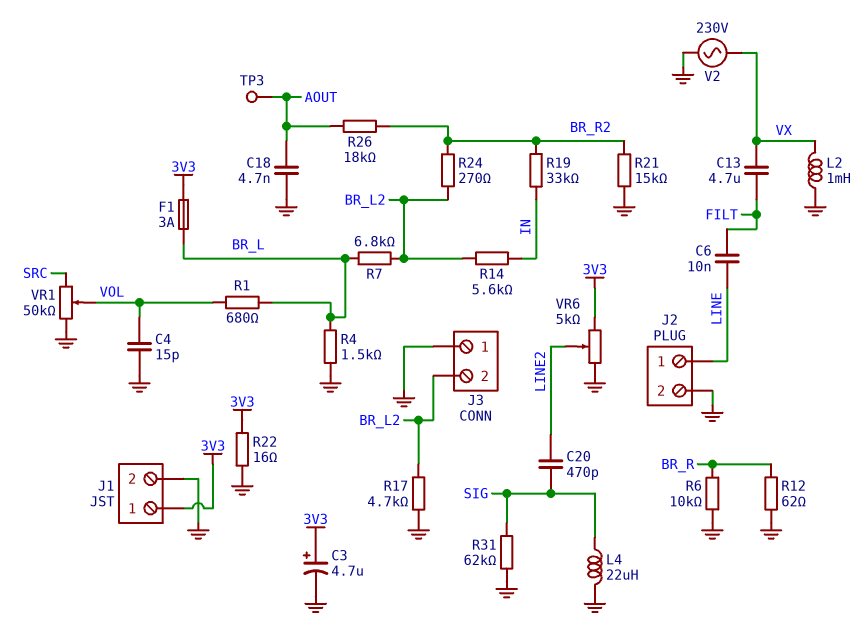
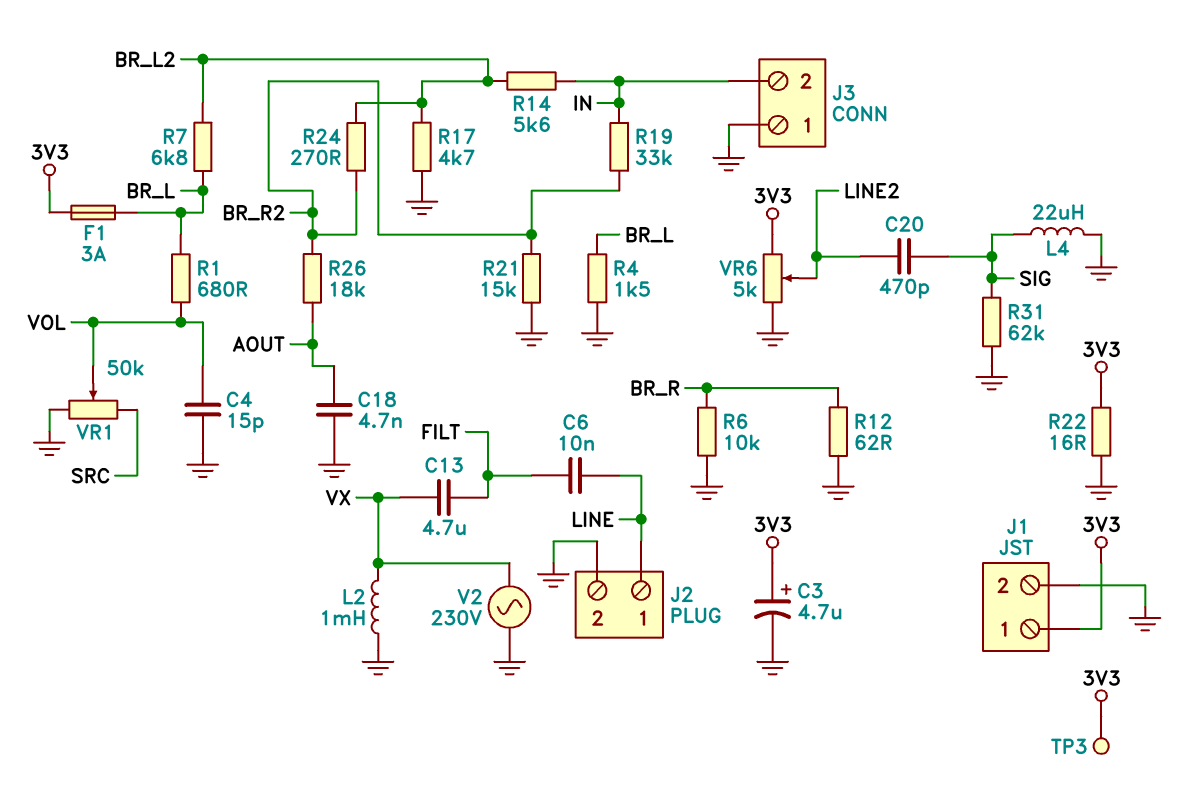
J3 pin 2: BR_L2 -> IN
TP3: test point (AOUT) -> test point (3V3)

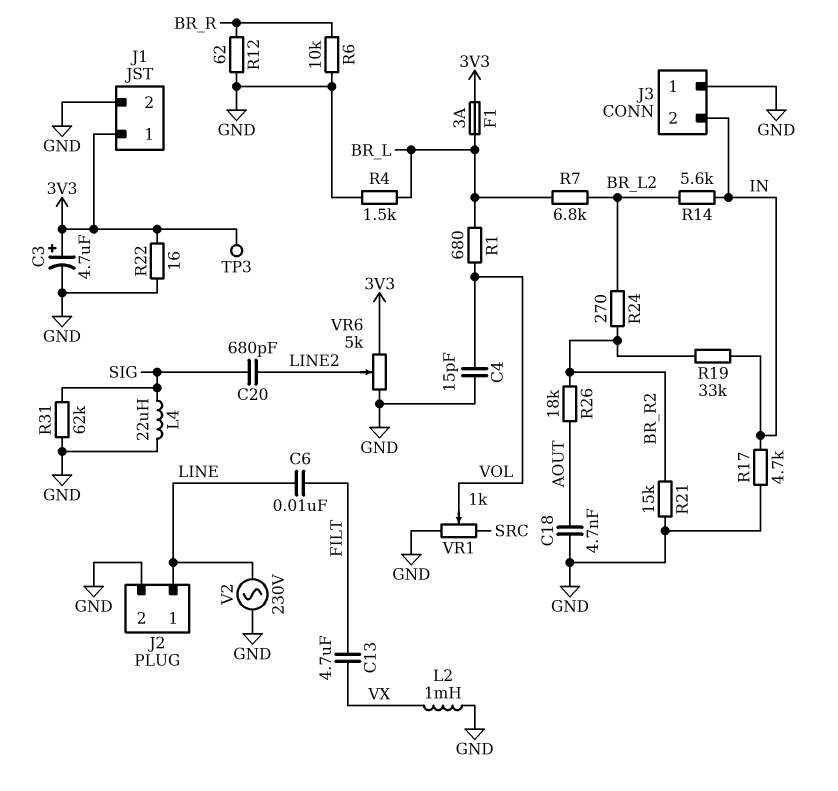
C20: 470pF (LINE2, SIG) -> 680pF (LINE2, SIG)
R17: 4.7k (BR_L2, GND) -> 4.7k (GND, IN)
V2: AC 230V (GND, VX) -> AC 230V (GND, LINE)
VR1: 50k (GND, SRC, wiper VOL) -> 1k (GND, SRC, wiper VOL)

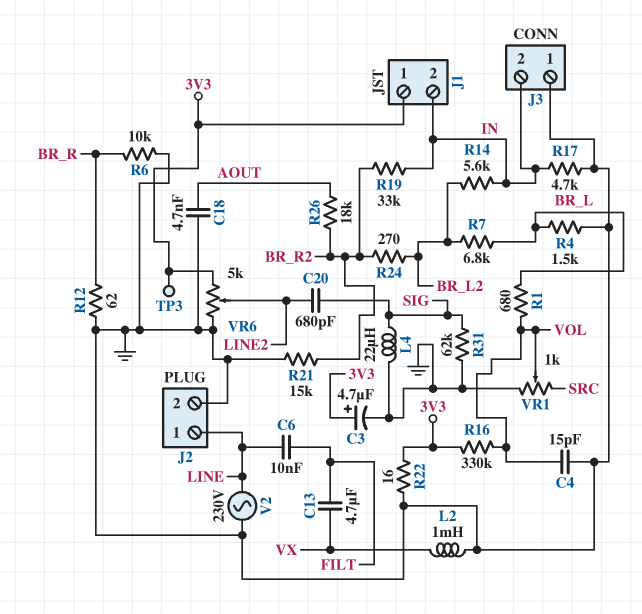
F1: 3A (3V3, BR_L) -> none
J1 pin 2: GND -> IN
R16: none -> 330k (3V3, VOL)

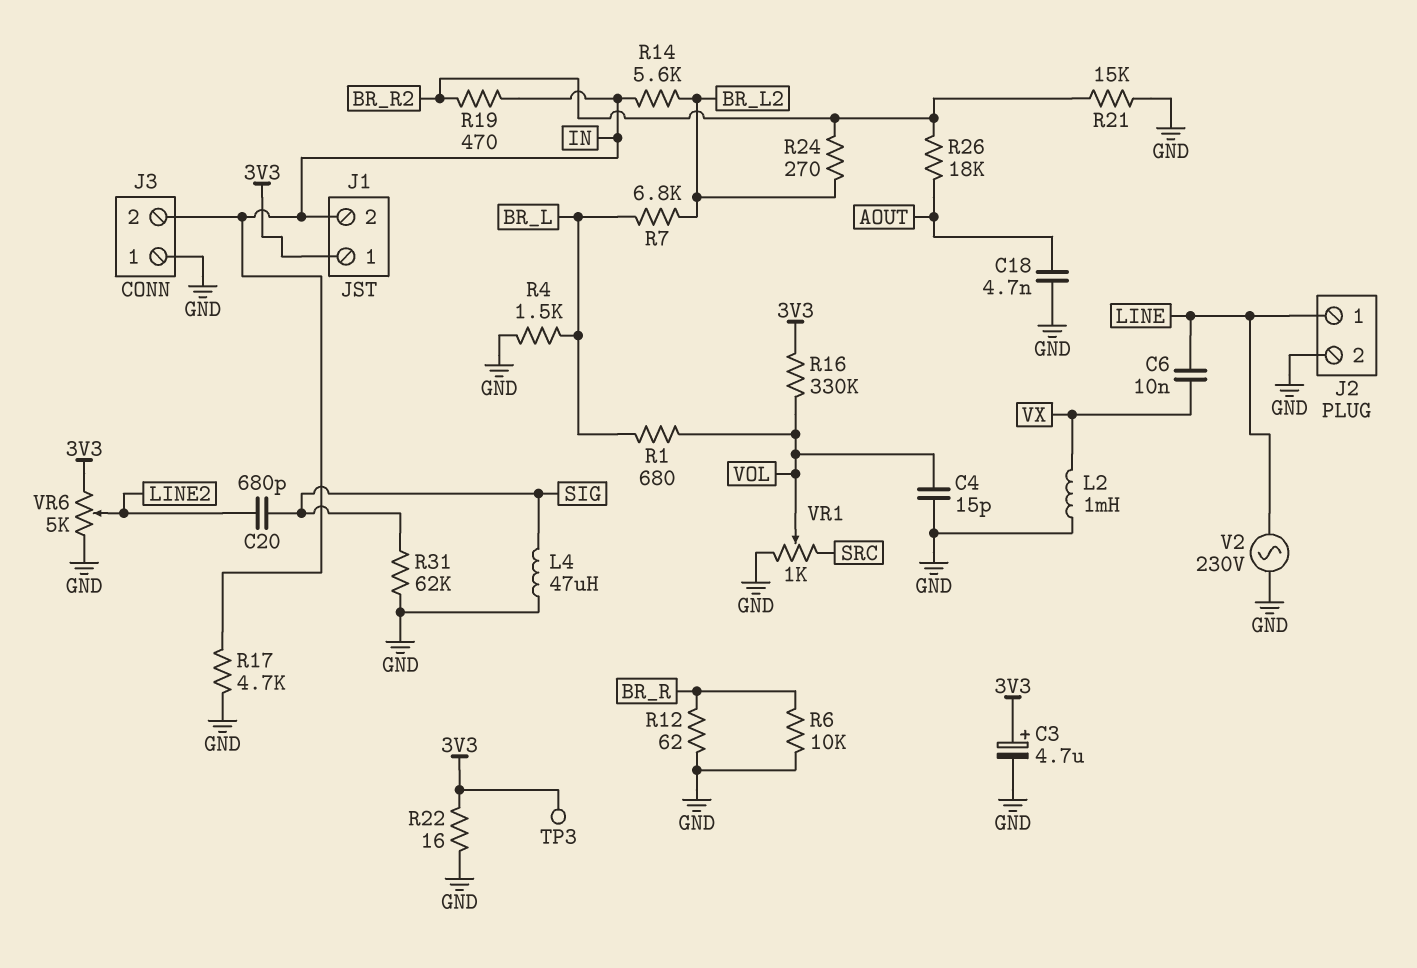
C6: 10nF (FILT, LINE) -> 10nF (LINE, VX)
C13: 4.7uF (FILT, VX) -> none
L4: 22uH (GND, SIG) -> 47uH (GND, SIG)
R19: 33k (BR_R2, IN) -> 470 (BR_R2, IN)

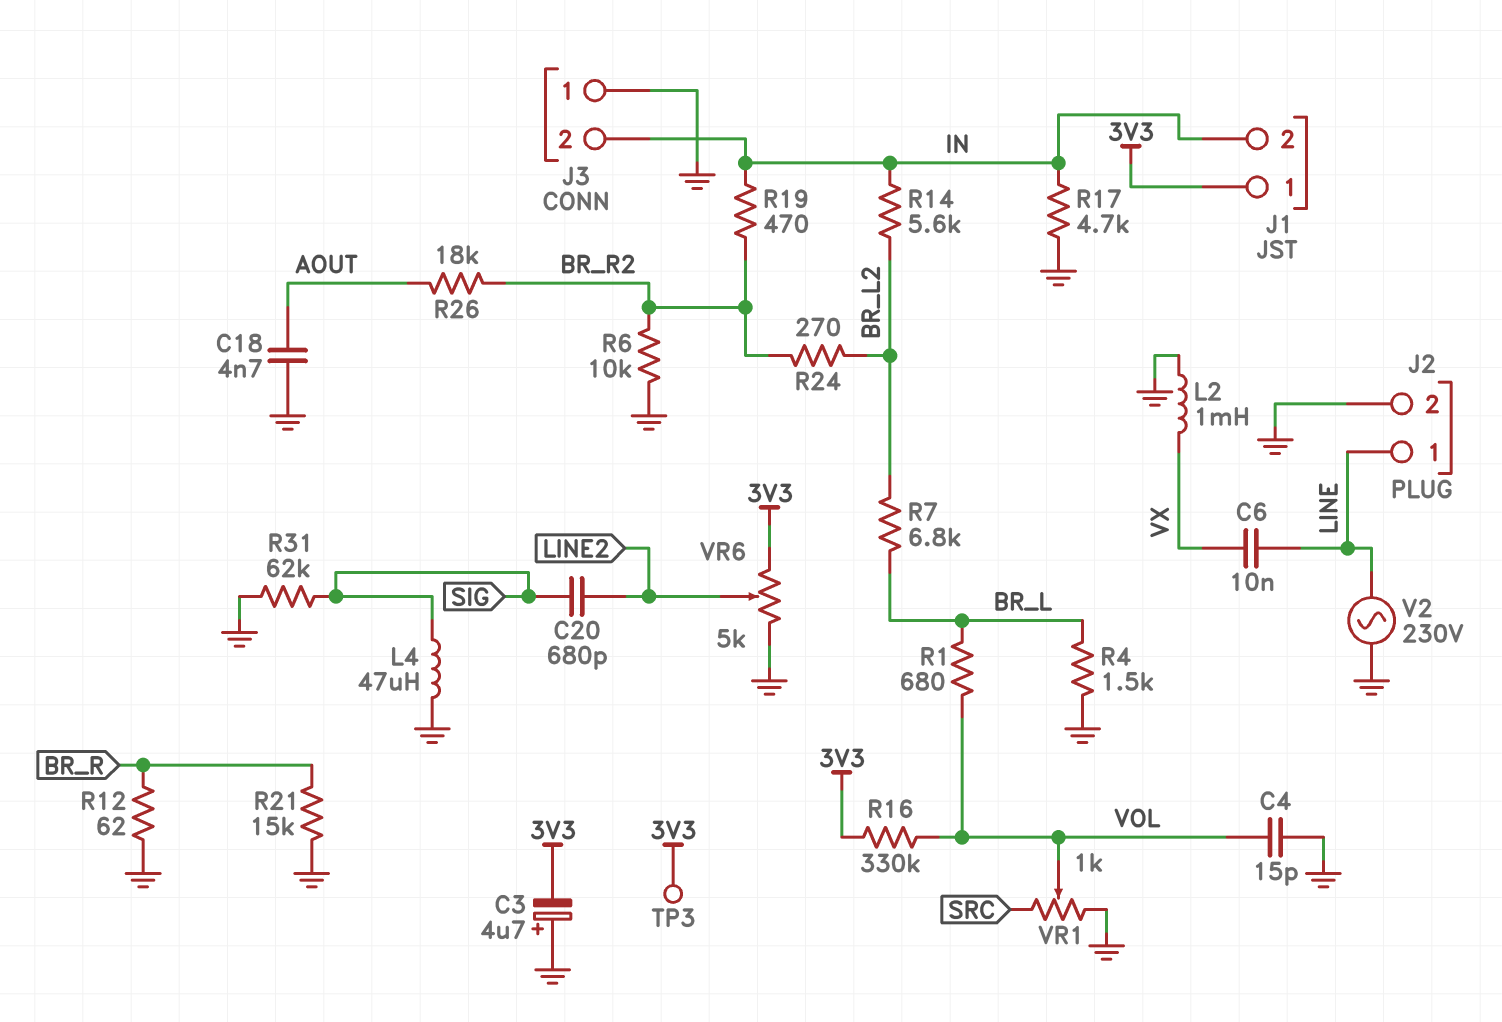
C3: 4.7uF (plus 3V3, minus GND) -> 4.7uF (plus GND, minus 3V3)
R6: 10k (BR_R, GND) -> 10k (BR_R2, GND)
R21: 15k (BR_R2, GND) -> 15k (BR_R, GND)
R22: 16 (3V3, GND) -> none

